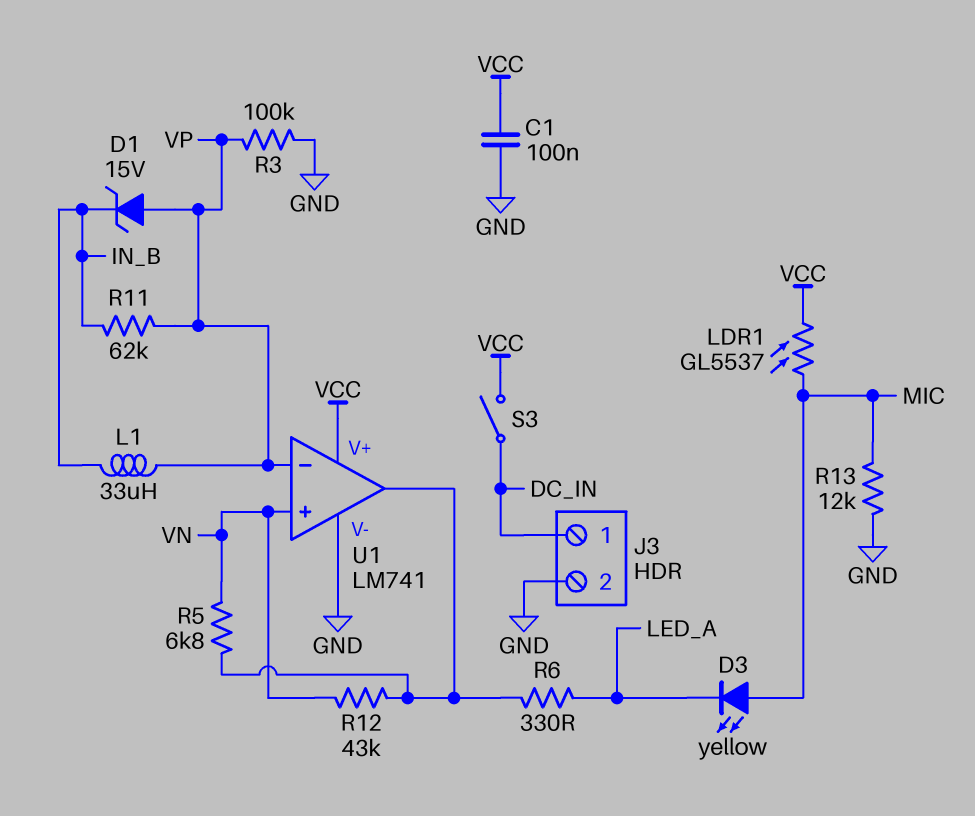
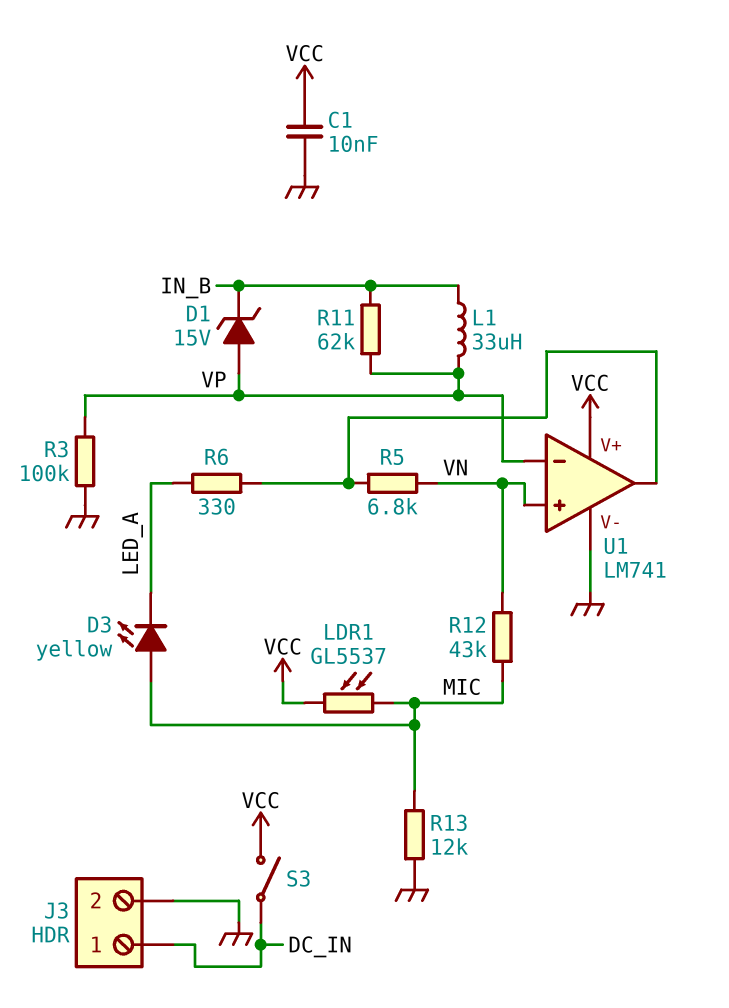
C1: 100nF (GND, VCC) -> 10nF (GND, VCC)
R12: 43k (U1/out, VN) -> 43k (MIC, VN)

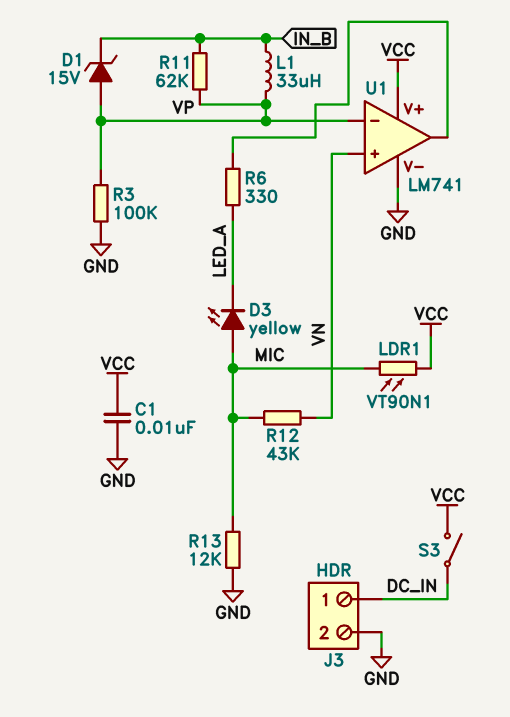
LDR1: GL5537 (MIC, VCC) -> VT90N1 (MIC, VCC)
R5: 6.8k (U1/out, VN) -> none

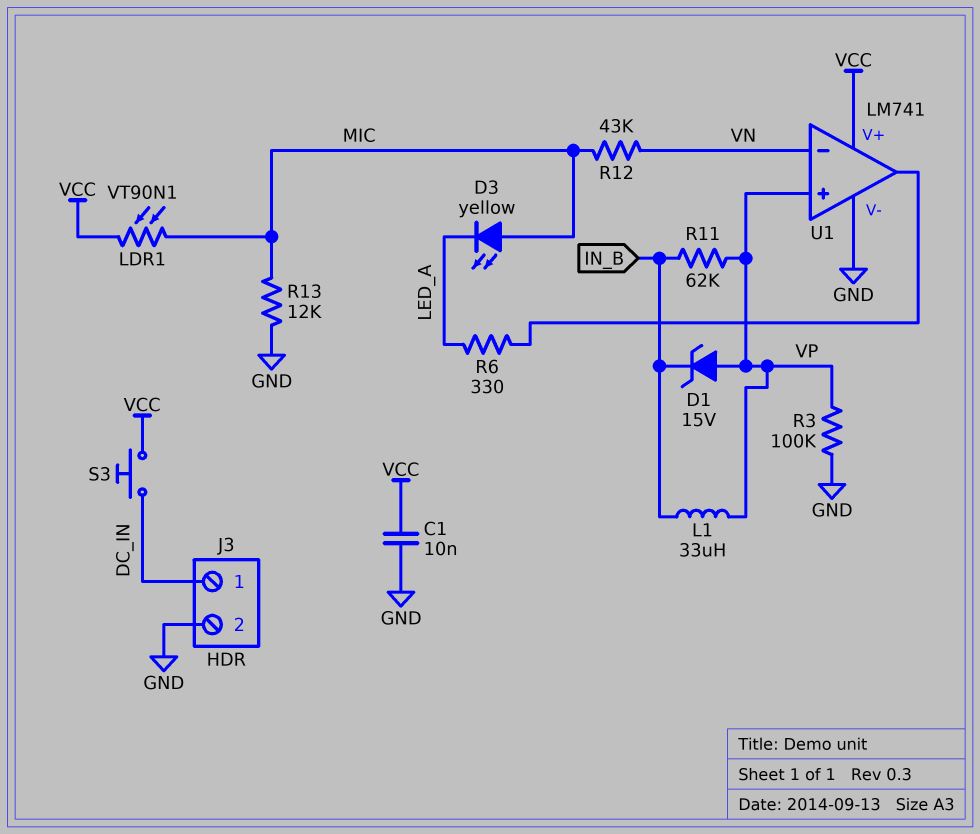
S3: switch (DC_IN, VCC) -> button (DC_IN, VCC)
U1 pin in+: VN -> VP
U1 pin in-: VP -> VN

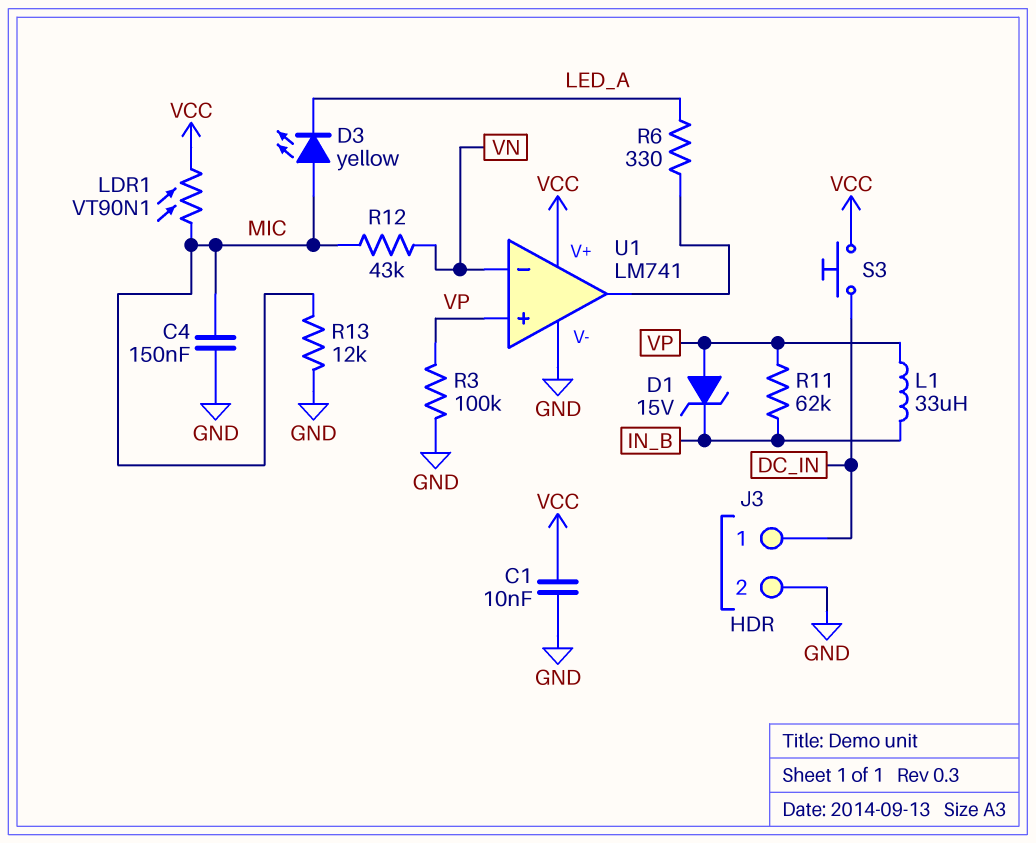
C4: none -> 150nF (GND, MIC)

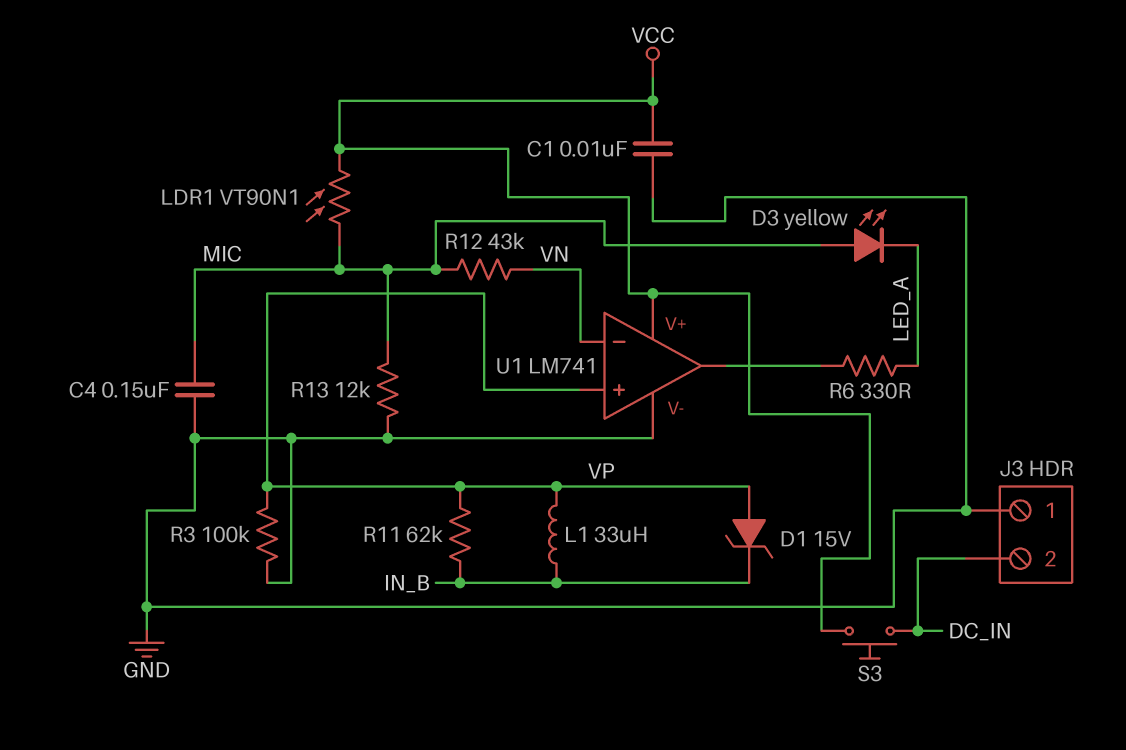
J3 pin 1: DC_IN -> GND
J3 pin 2: GND -> DC_IN

